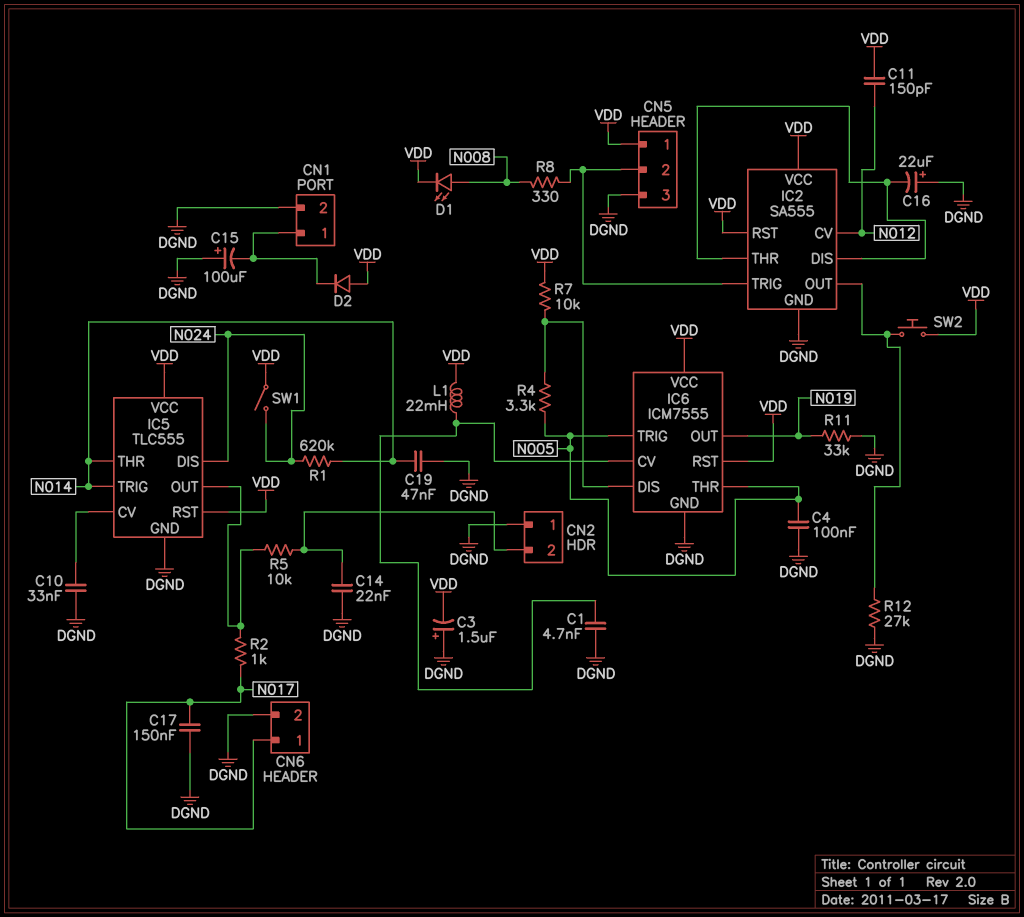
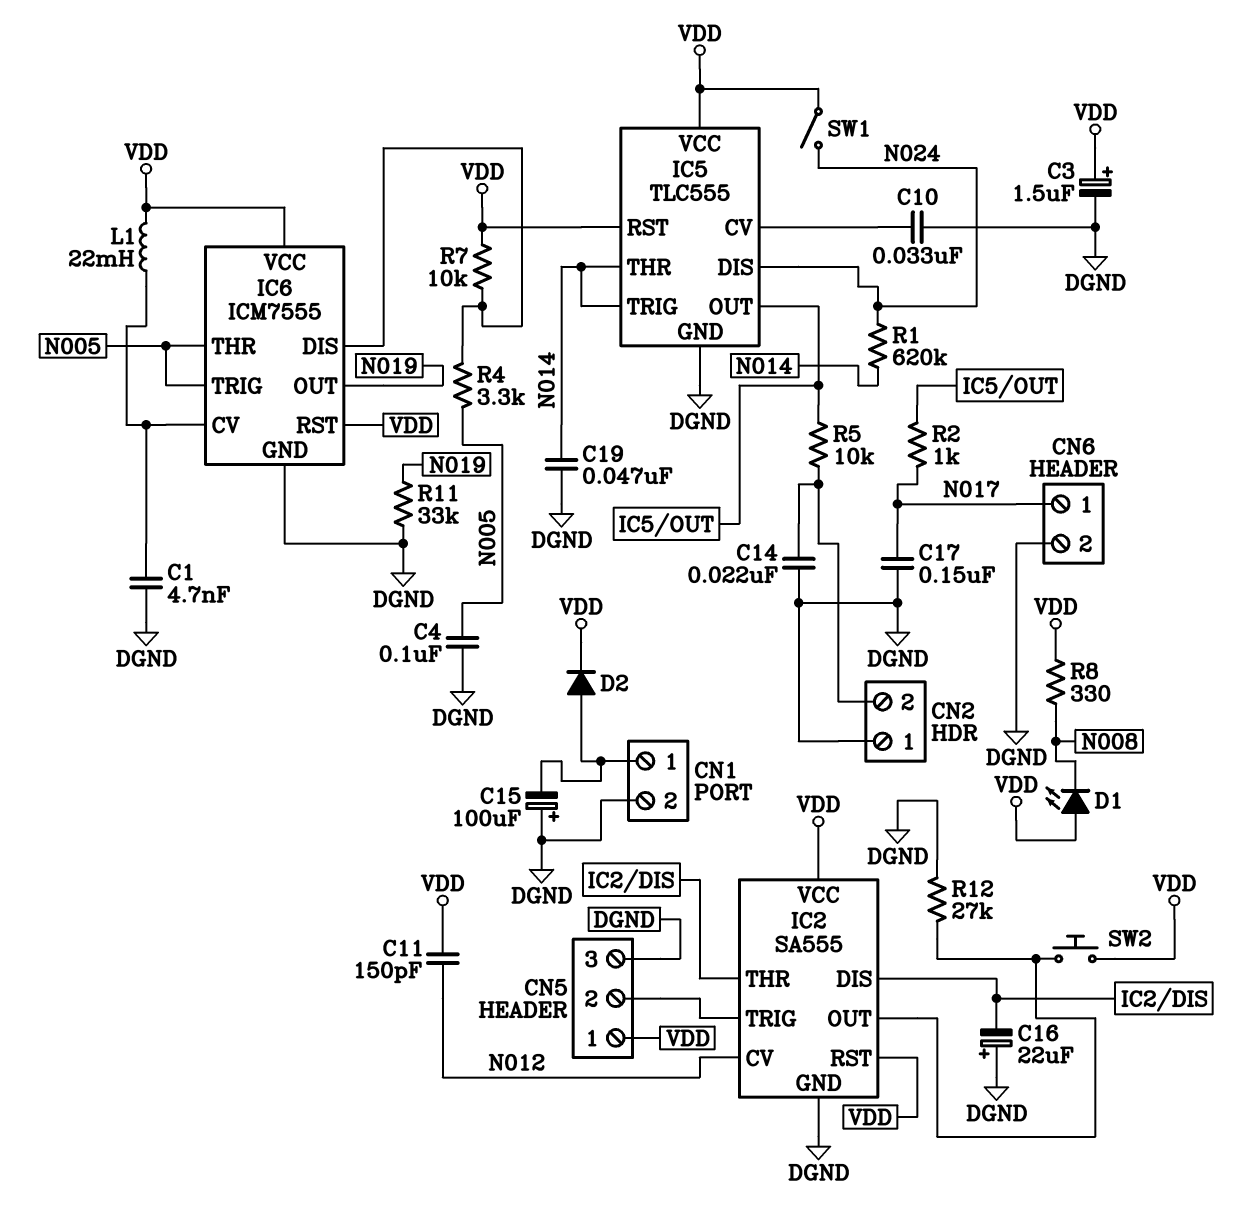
C3: 1.5uF (plus DGND, minus VDD) -> 1.5uF (plus VDD, minus DGND)
D1: LED (A N008, K VDD) -> LED (A VDD, K N008)
D2: diode (A VDD, K CN1/1) -> diode (A CN1/1, K VDD)
R8: 330 (CN5/2, N008) -> 330 (N008, VDD)

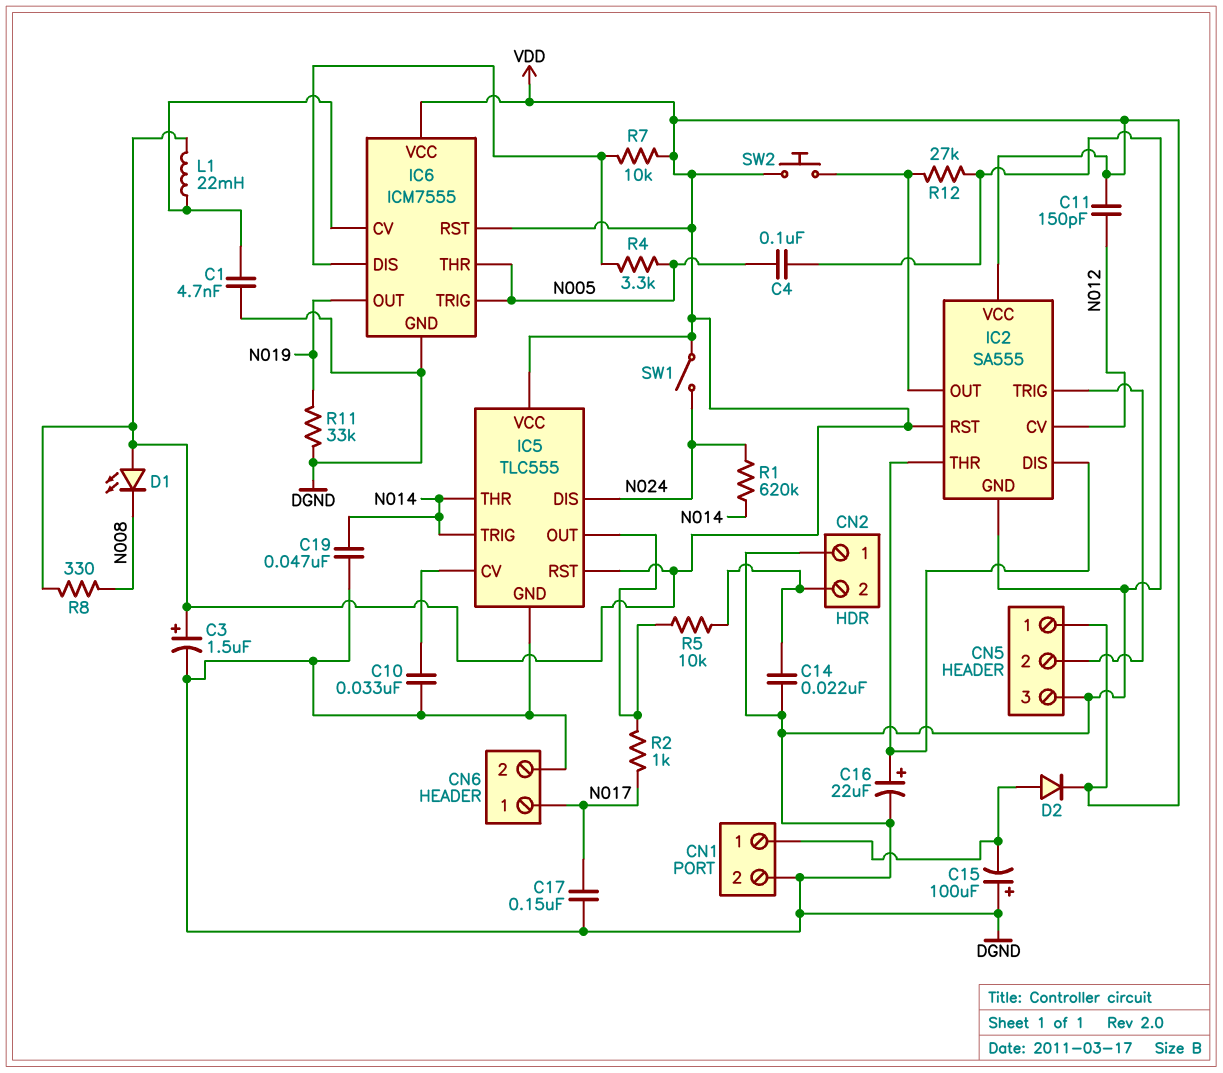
C16: 22uF (plus DGND, minus IC2/DIS) -> 22uF (plus IC2/DIS, minus DGND)

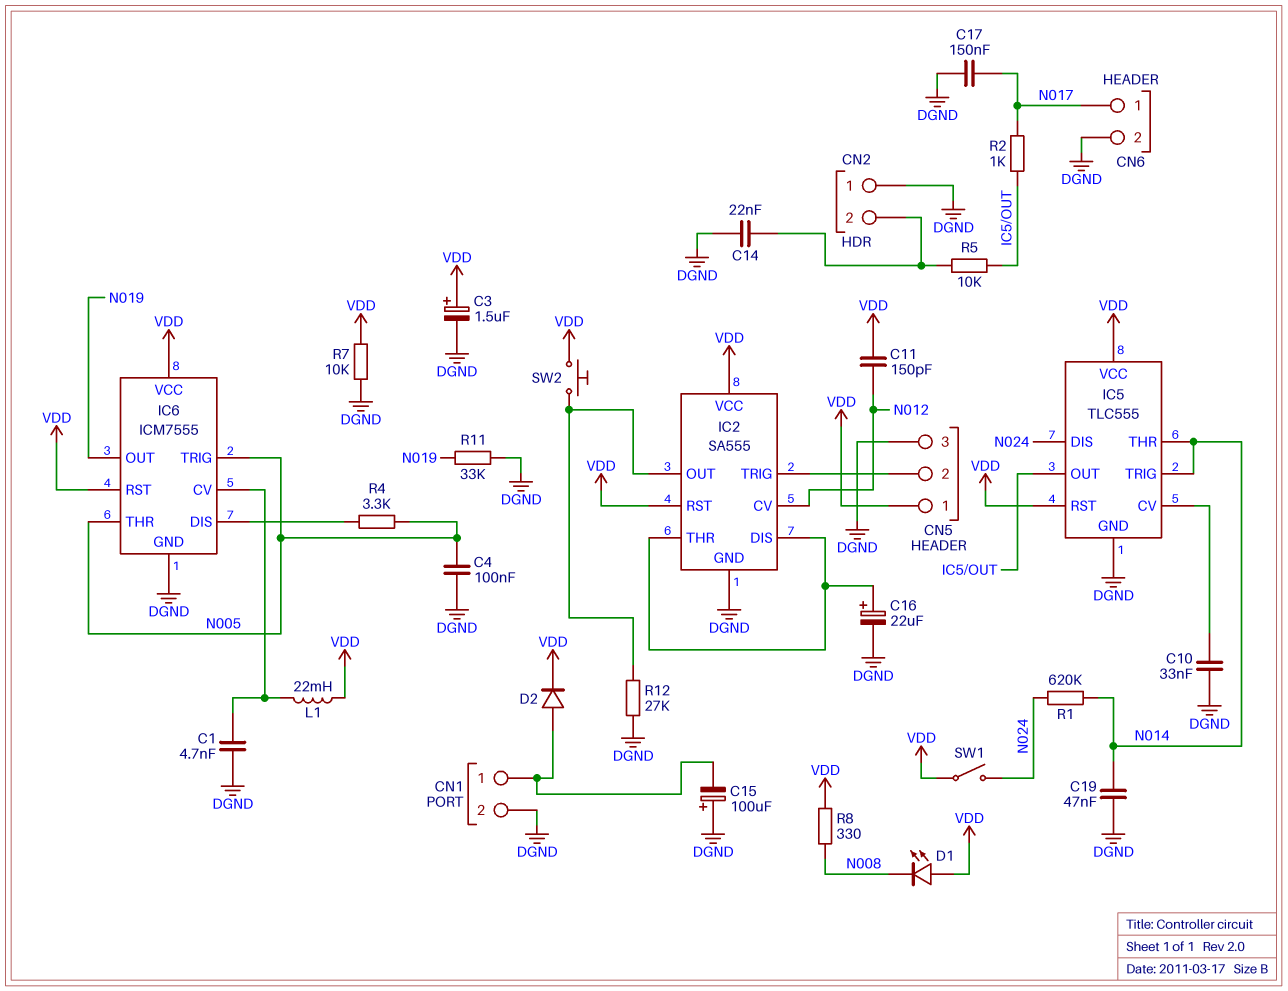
R7: 10k (IC6/DIS, VDD) -> 10k (DGND, VDD)

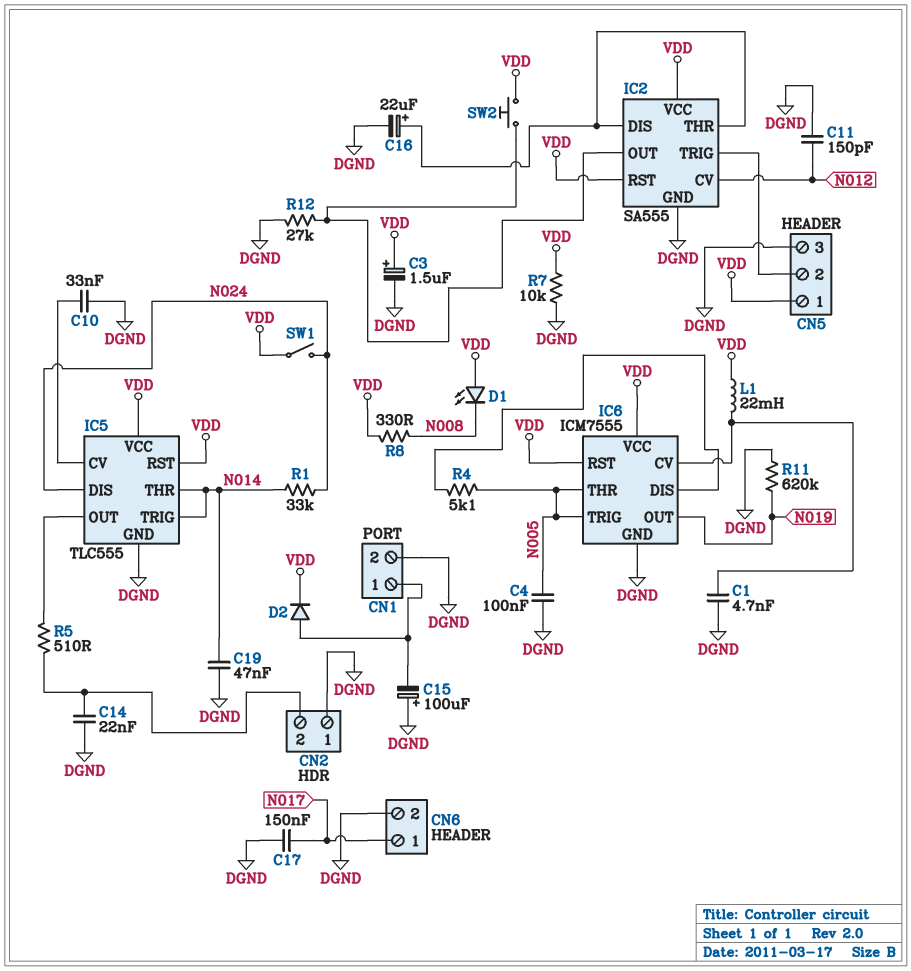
C11: 150pF (N012, VDD) -> 150pF (DGND, N012)
R1: 620k (N014, N024) -> 33k (N014, N024)
R2: 1k (IC5/OUT, N017) -> none
R4: 3.3k (IC6/DIS, N005) -> 5.1k (IC6/DIS, N005)
R5: 10k (CN2/2, IC5/OUT) -> 510 (CN2/2, IC5/OUT)
R11: 33k (DGND, N019) -> 620k (DGND, N019)

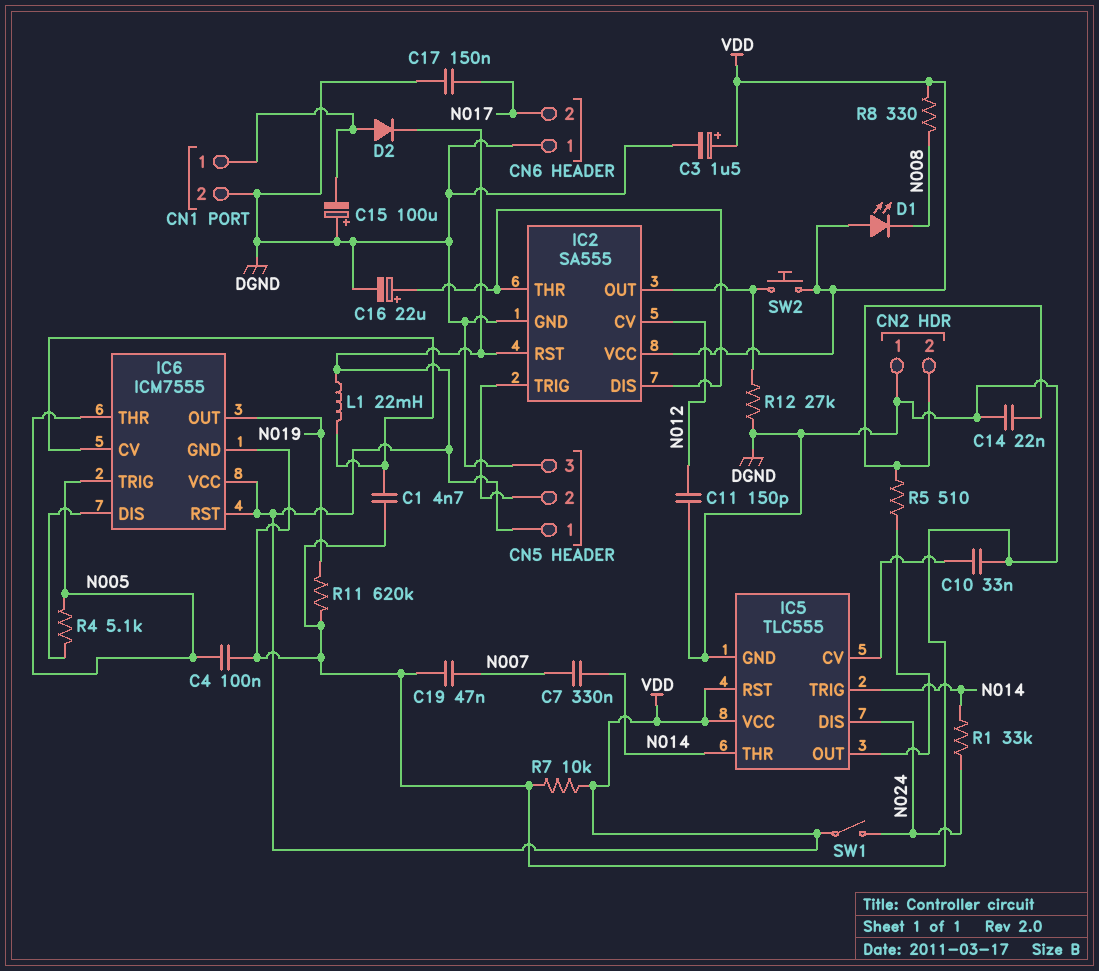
C7: none -> 330nF (N007, N014)
C19: 47nF (DGND, N014) -> 47nF (DGND, N007)
CN6 pin 1: N017 -> DGND
CN6 pin 2: DGND -> N017

